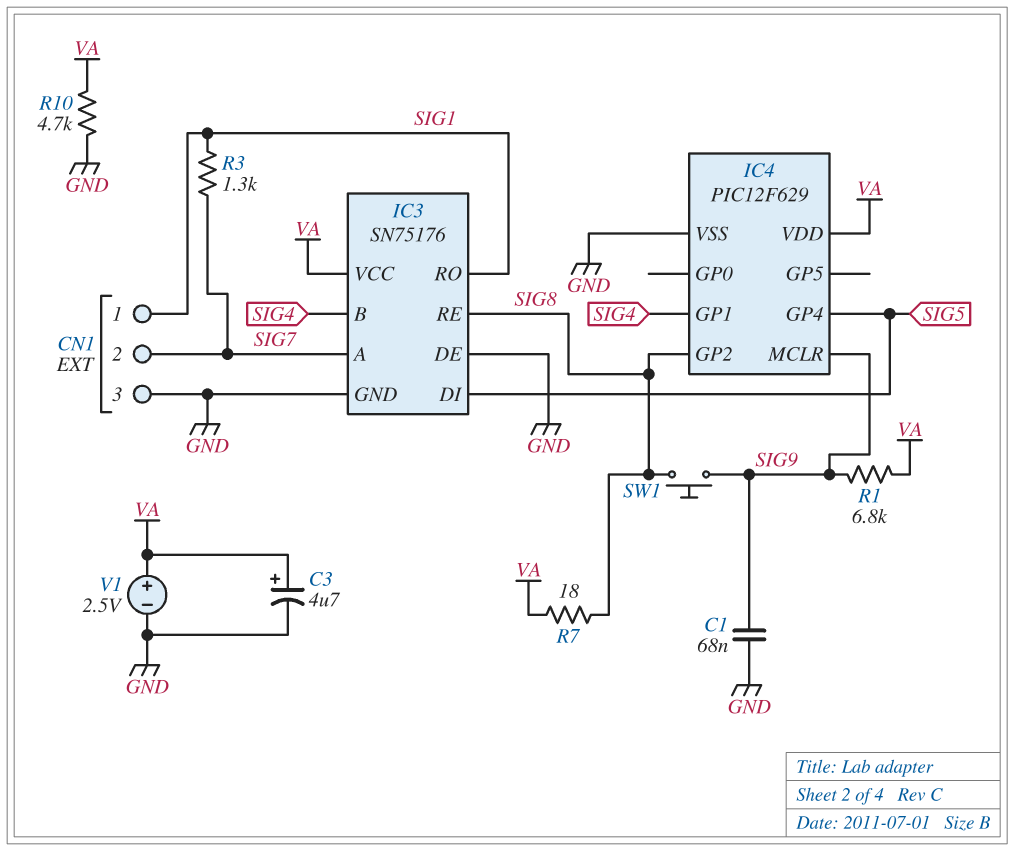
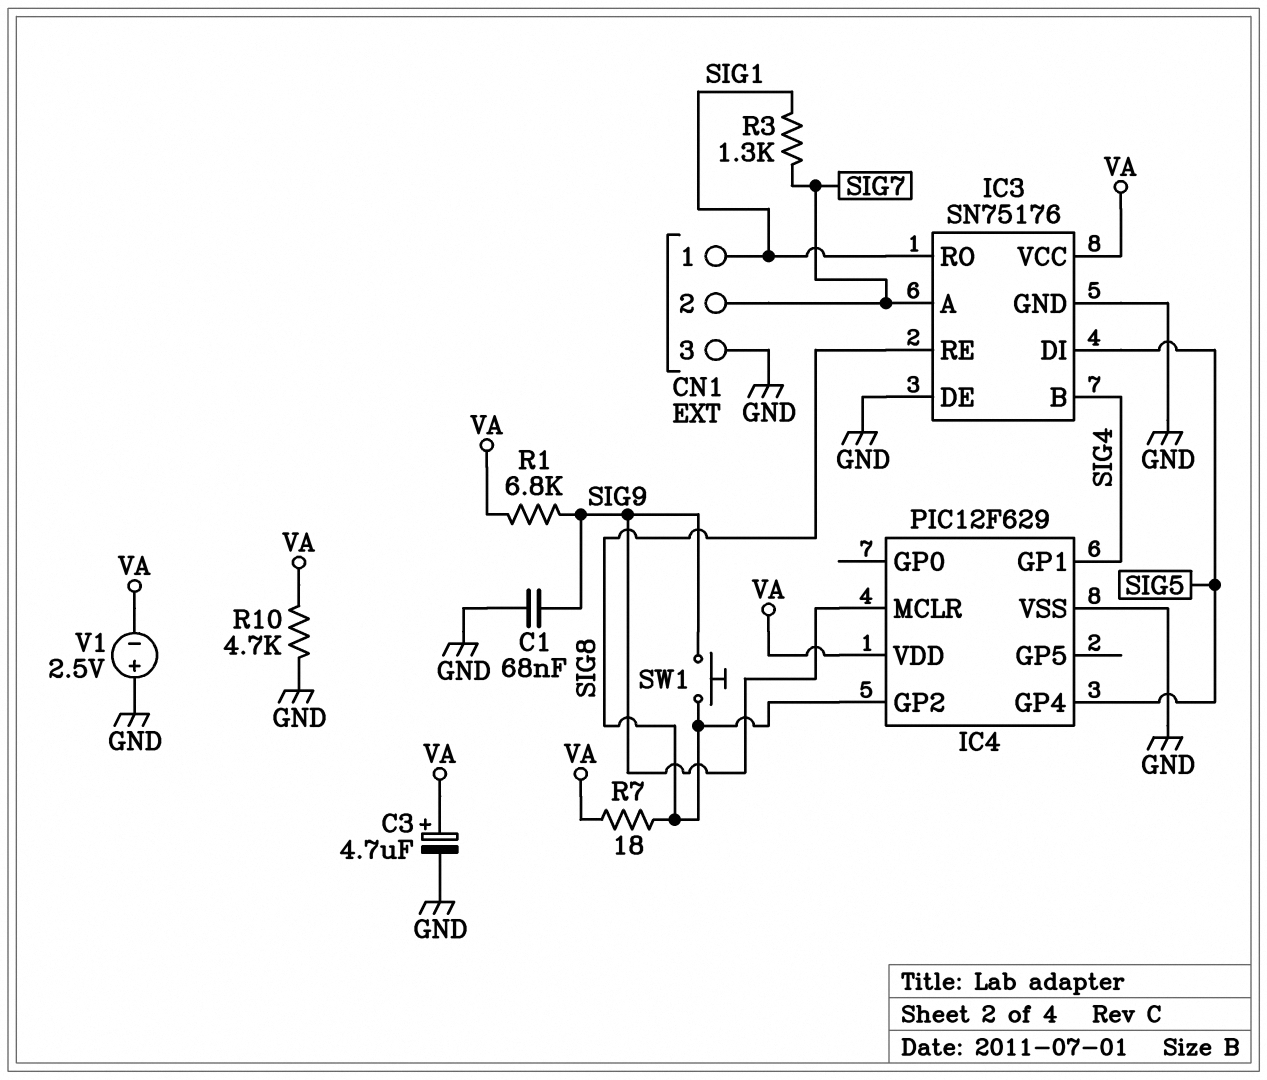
V1: 2.5V (plus VA, minus GND) -> 2.5V (plus GND, minus VA)

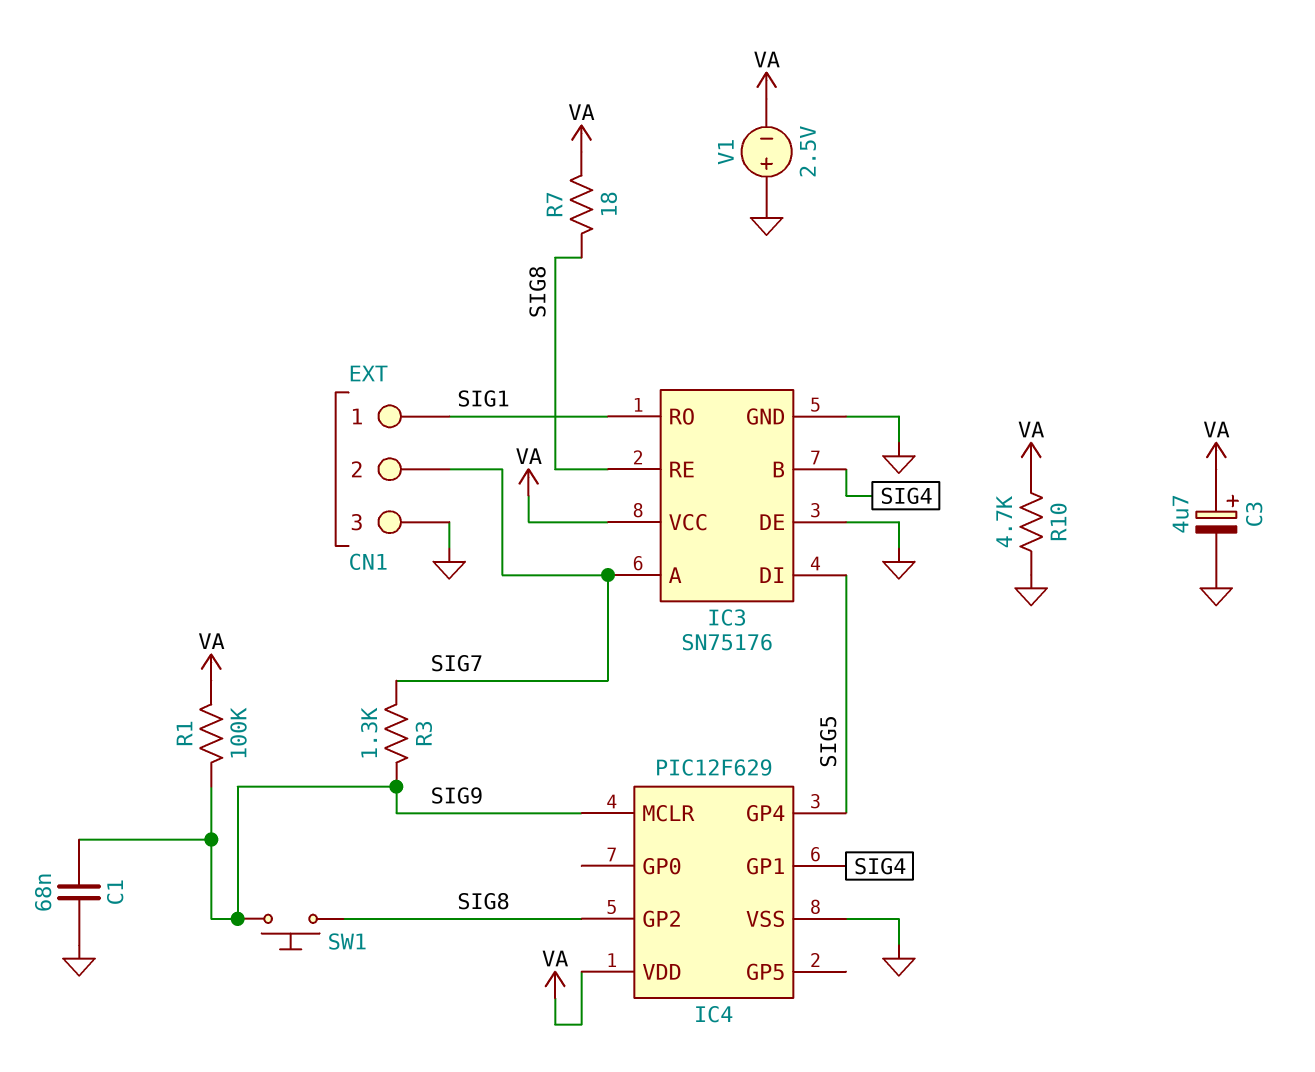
R1: 6.8k (SIG9, VA) -> 100k (SIG9, VA)
R3: 1.3k (SIG1, SIG7) -> 1.3k (SIG7, SIG9)

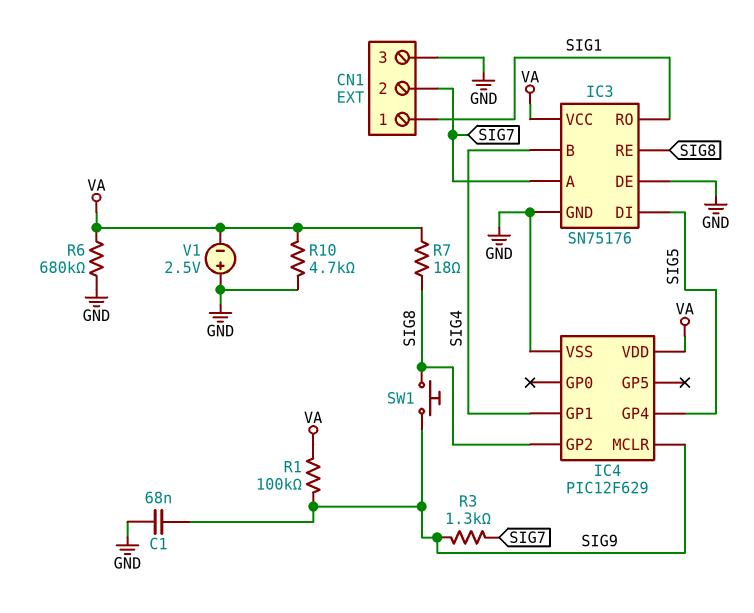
C3: 4.7uF (plus VA, minus GND) -> none
R6: none -> 680k (GND, VA)

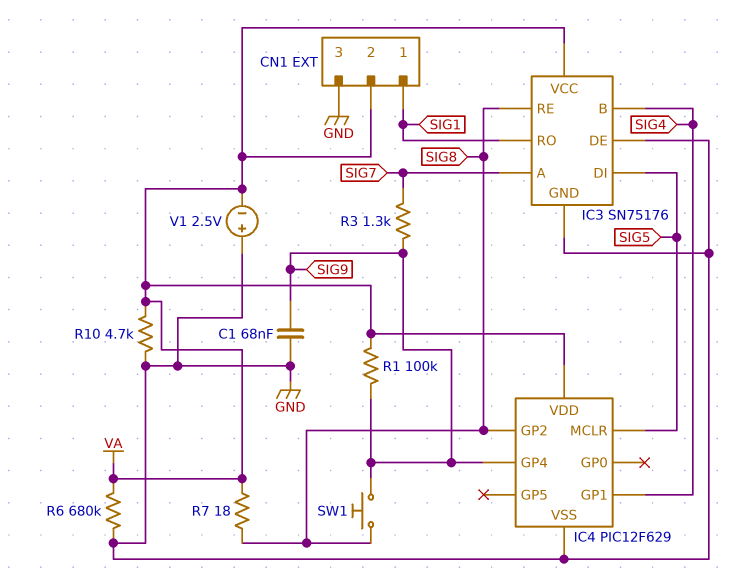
CN1 pin 2: SIG7 -> VA
IC4 pin GP4: SIG5 -> SIG9
IC4 pin MCLR: SIG9 -> SIG5

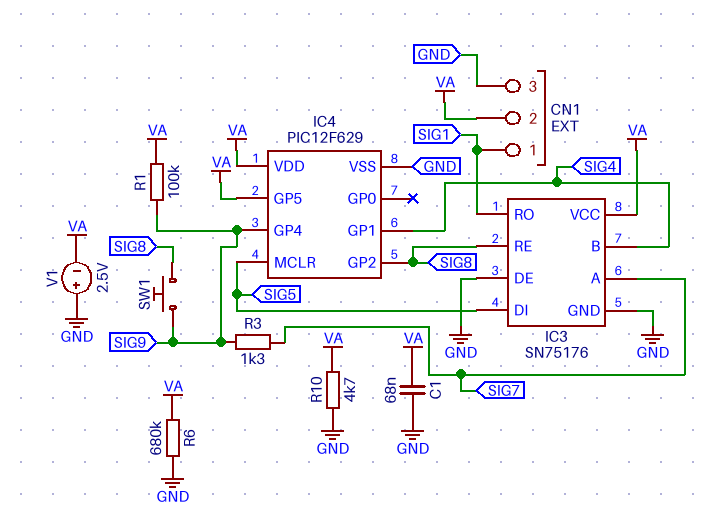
C1: 68nF (GND, SIG9) -> 68nF (GND, VA)
IC4 pin GP5: none -> VA
R7: 18 (SIG8, VA) -> none

